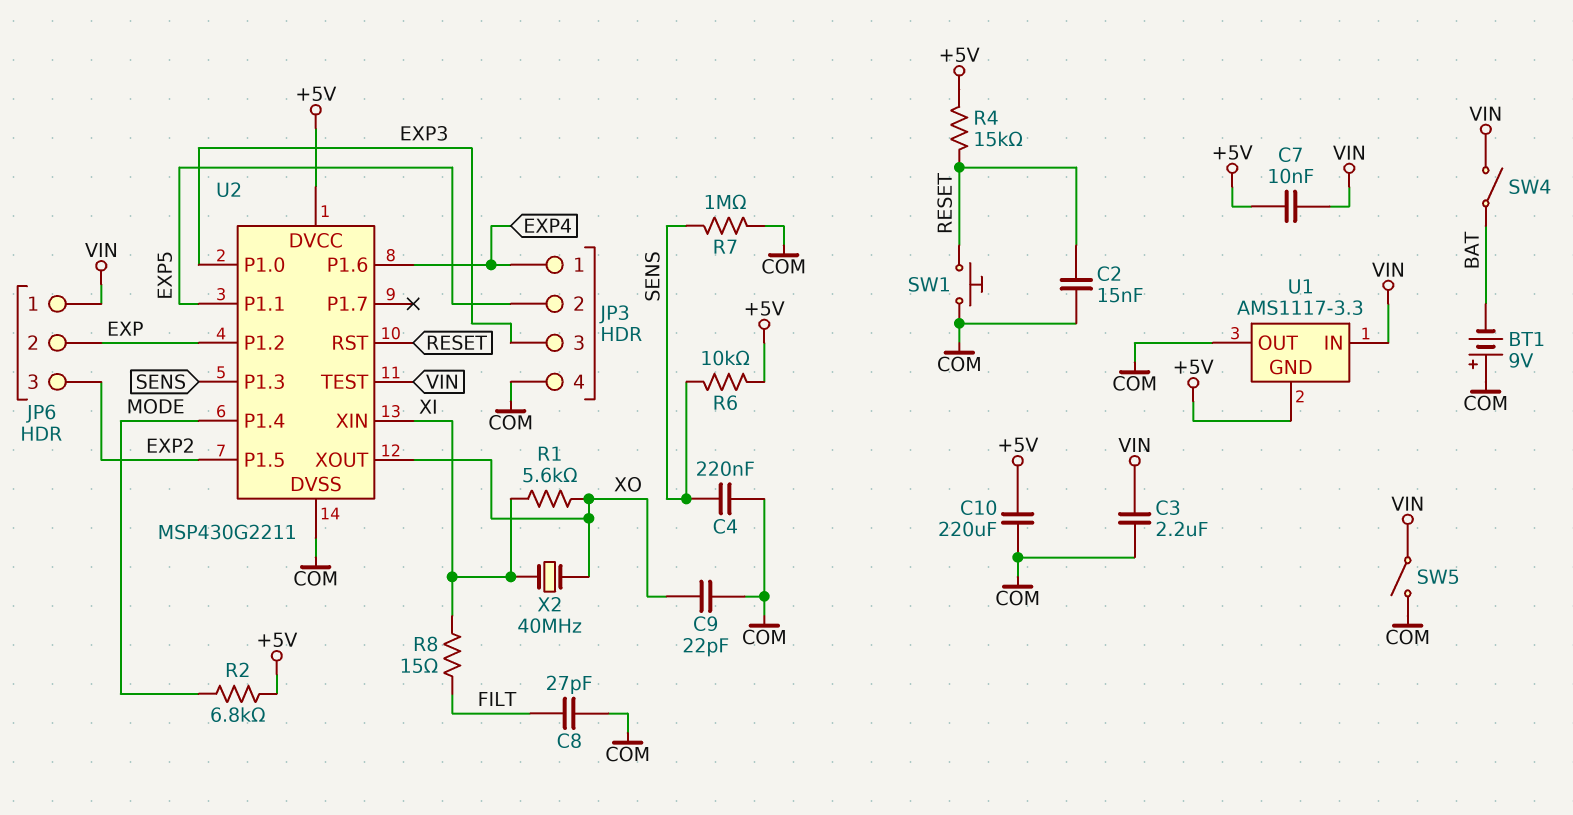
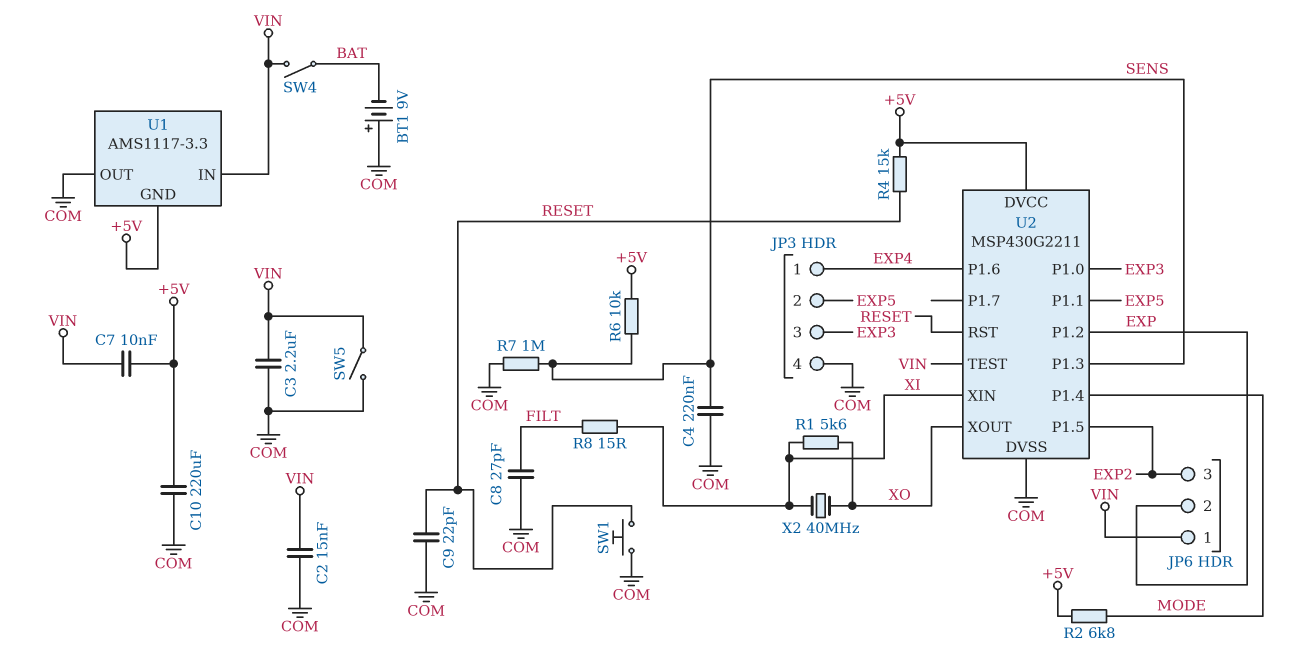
C2: 15nF (COM, RESET) -> 15nF (COM, VIN)
C9: 22pF (COM, XO) -> 22pF (COM, RESET)

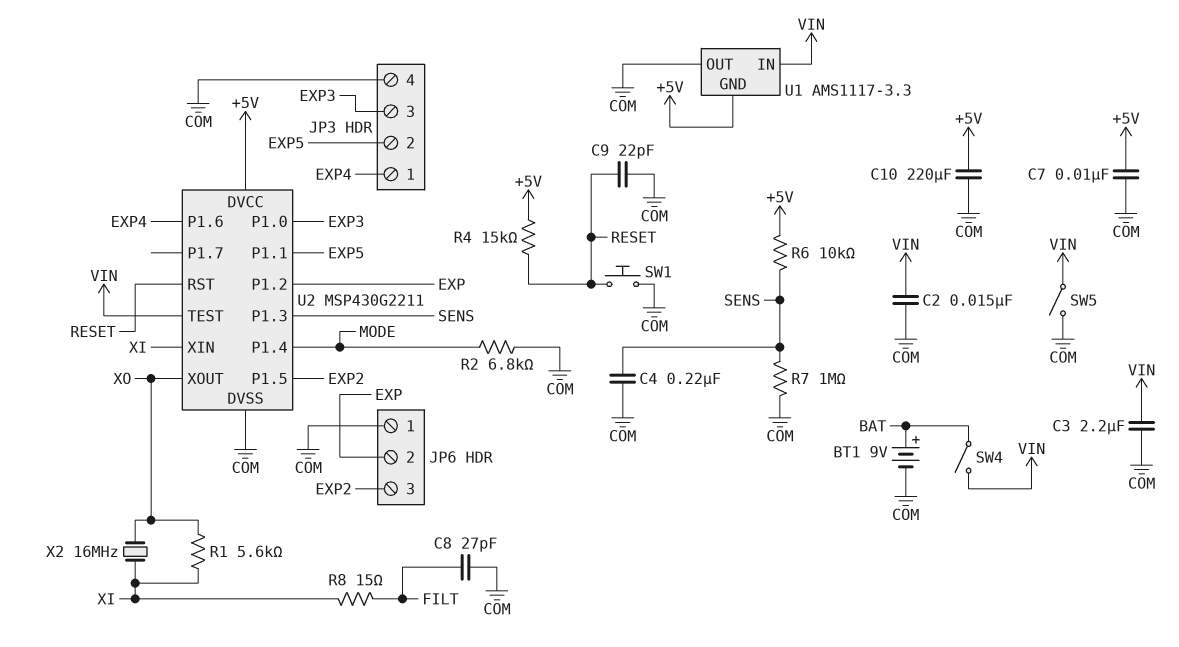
BT1: 9V (plus COM, minus BAT) -> 9V (plus BAT, minus COM)
C7: 10nF (+5V, VIN) -> 10nF (+5V, COM)
JP6 pin 1: VIN -> COM
R2: 6.8k (+5V, MODE) -> 6.8k (COM, MODE)
X2: 40MHz (XI, XO) -> 16MHz (XI, XO)

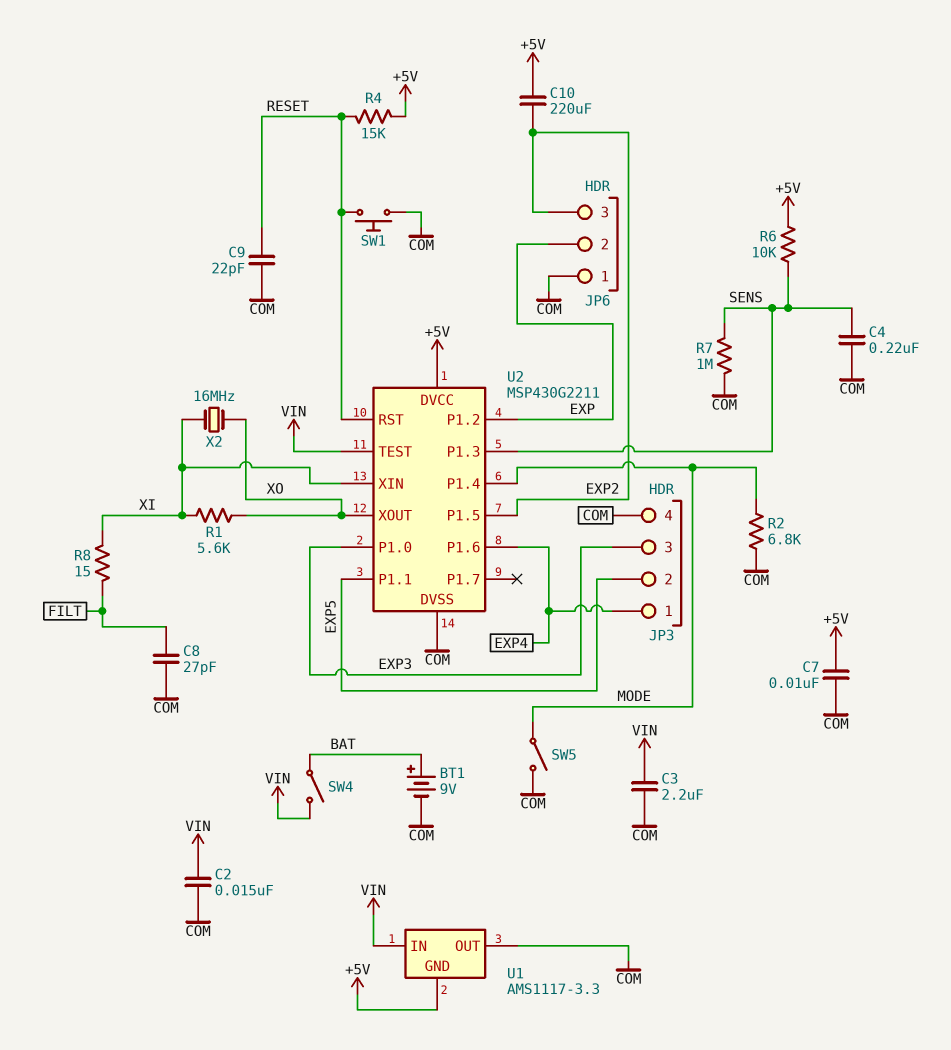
C10: 220uF (+5V, COM) -> 220uF (+5V, EXP2)
SW5: switch (COM, VIN) -> switch (COM, MODE)

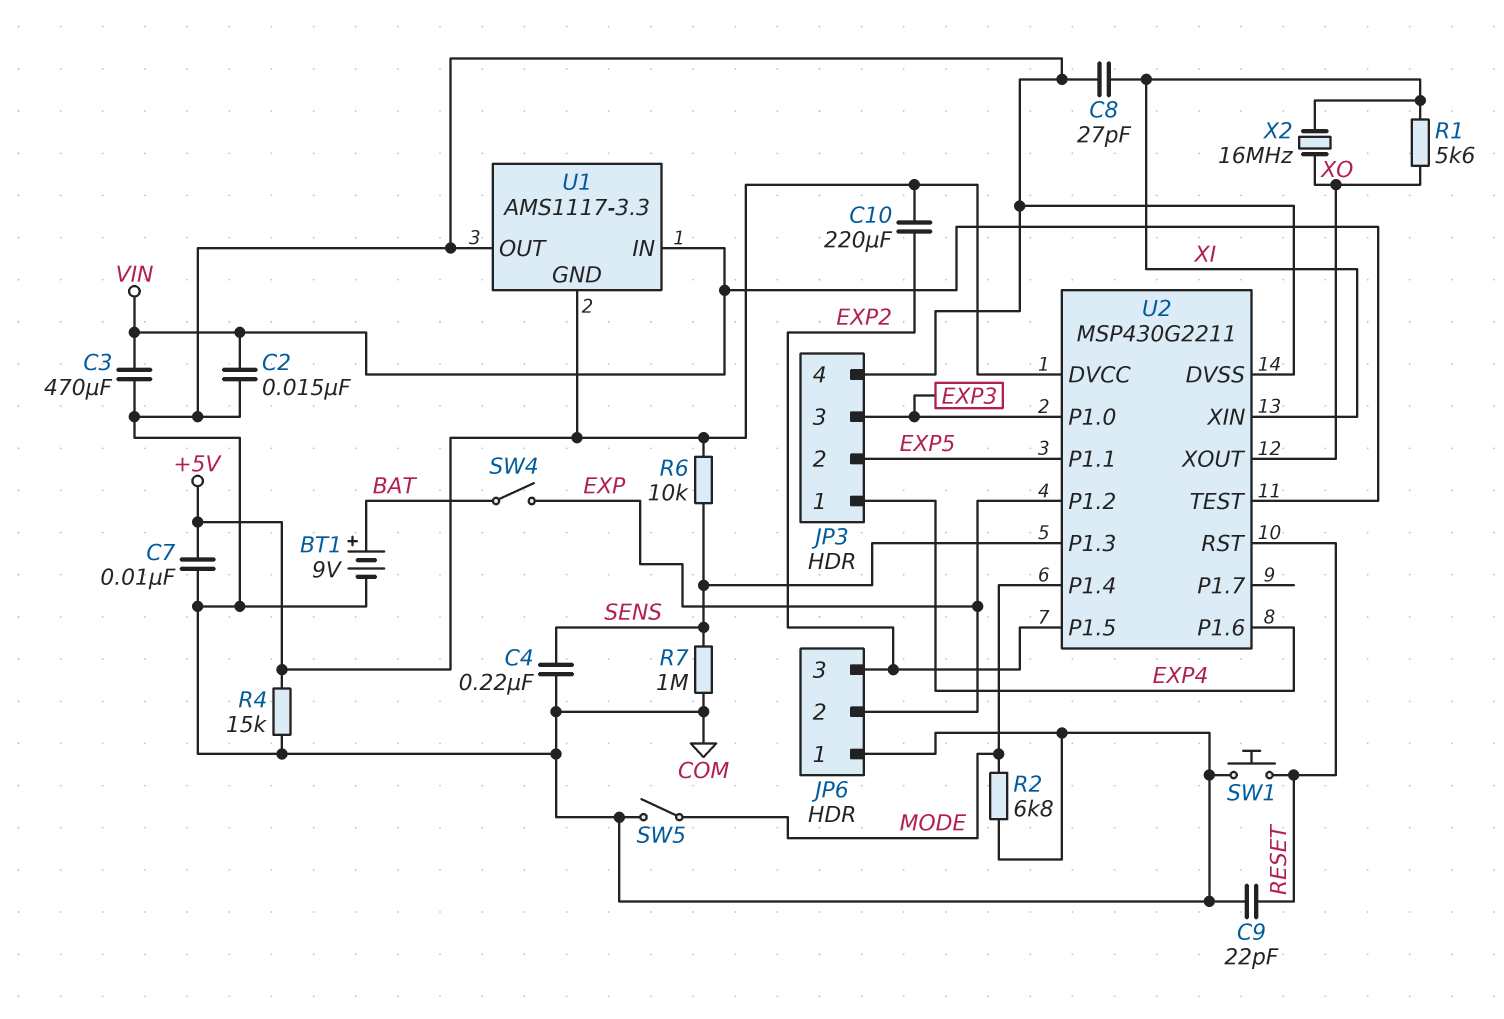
C3: 2.2uF (COM, VIN) -> 470uF (COM, VIN)
C8: 27pF (COM, FILT) -> 27pF (COM, XI)
R4: 15k (+5V, RESET) -> 15k (+5V, COM)
R8: 15 (FILT, XI) -> none
SW4: switch (BAT, VIN) -> switch (BAT, EXP)

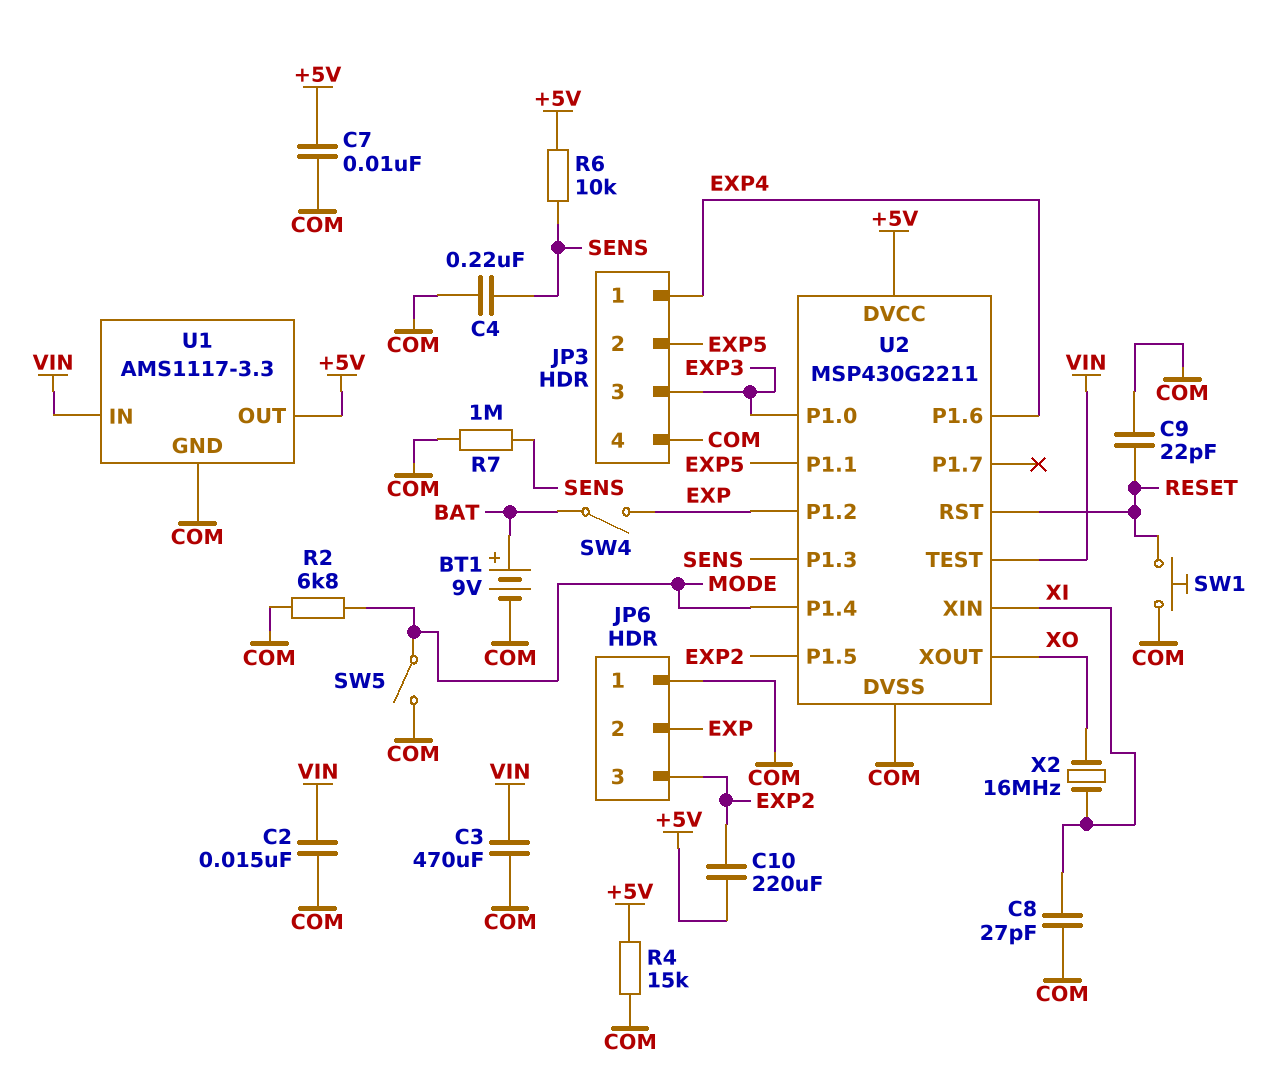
R1: 5.6k (XI, XO) -> none
U1 pin GND: +5V -> COM
U1 pin OUT: COM -> +5V

